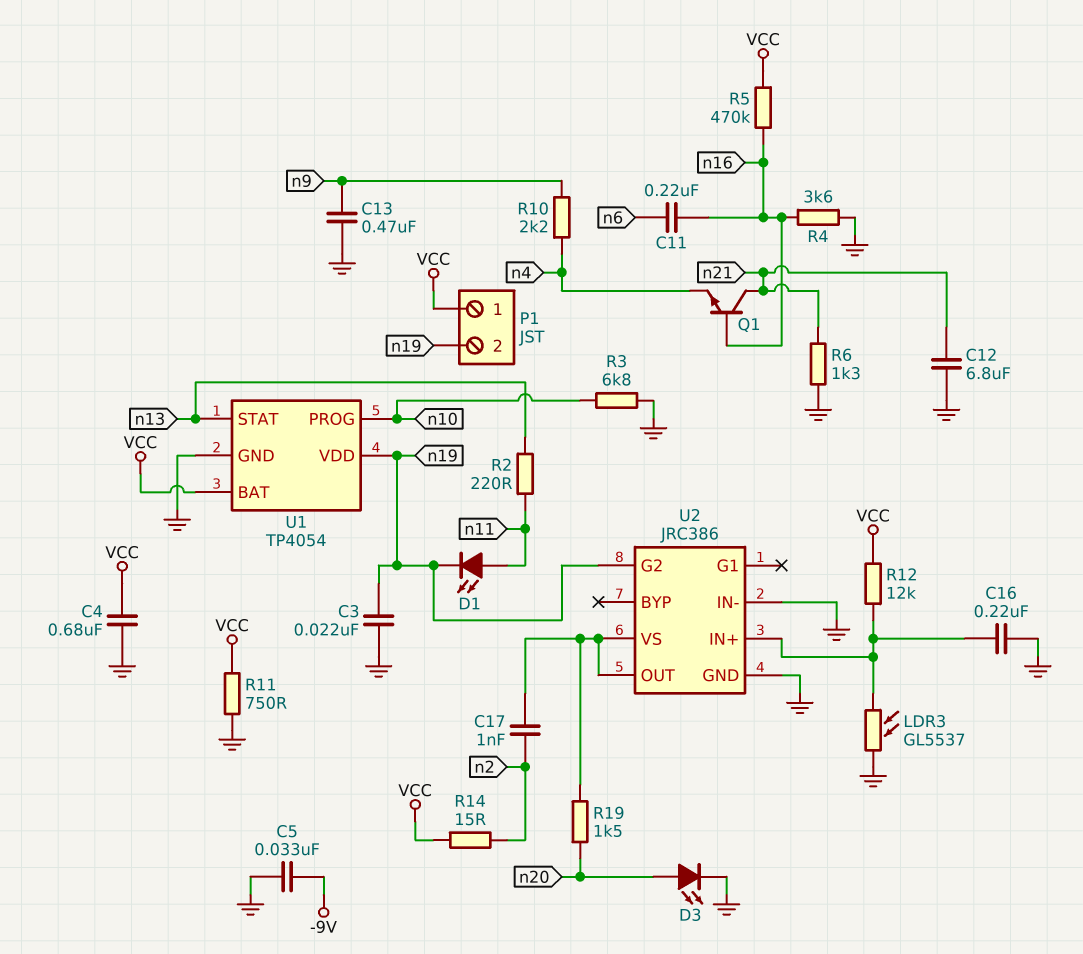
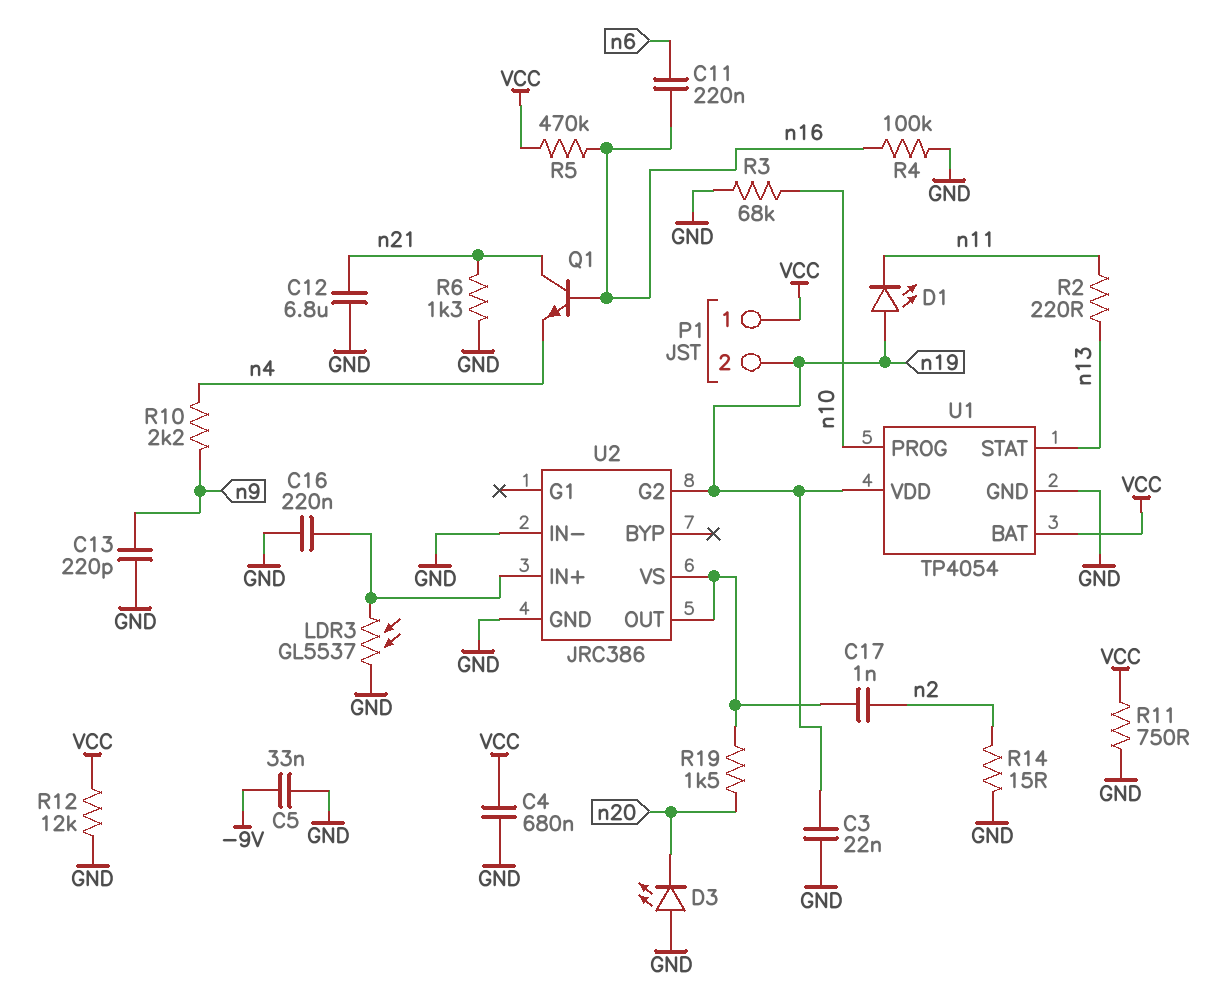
C13: 470nF (GND, n9) -> 220pF (GND, n9)
D1: LED (A n11, K n19) -> LED (A n19, K n11)
D3: LED (A n20, K GND) -> LED (A GND, K n20)
R3: 6.8k (GND, n10) -> 68k (GND, n10)
R4: 3.6k (GND, n16) -> 100k (GND, n16)
R12: 12k (U2/IN+, VCC) -> 12k (GND, VCC)
R14: 15 (VCC, n2) -> 15 (GND, n2)

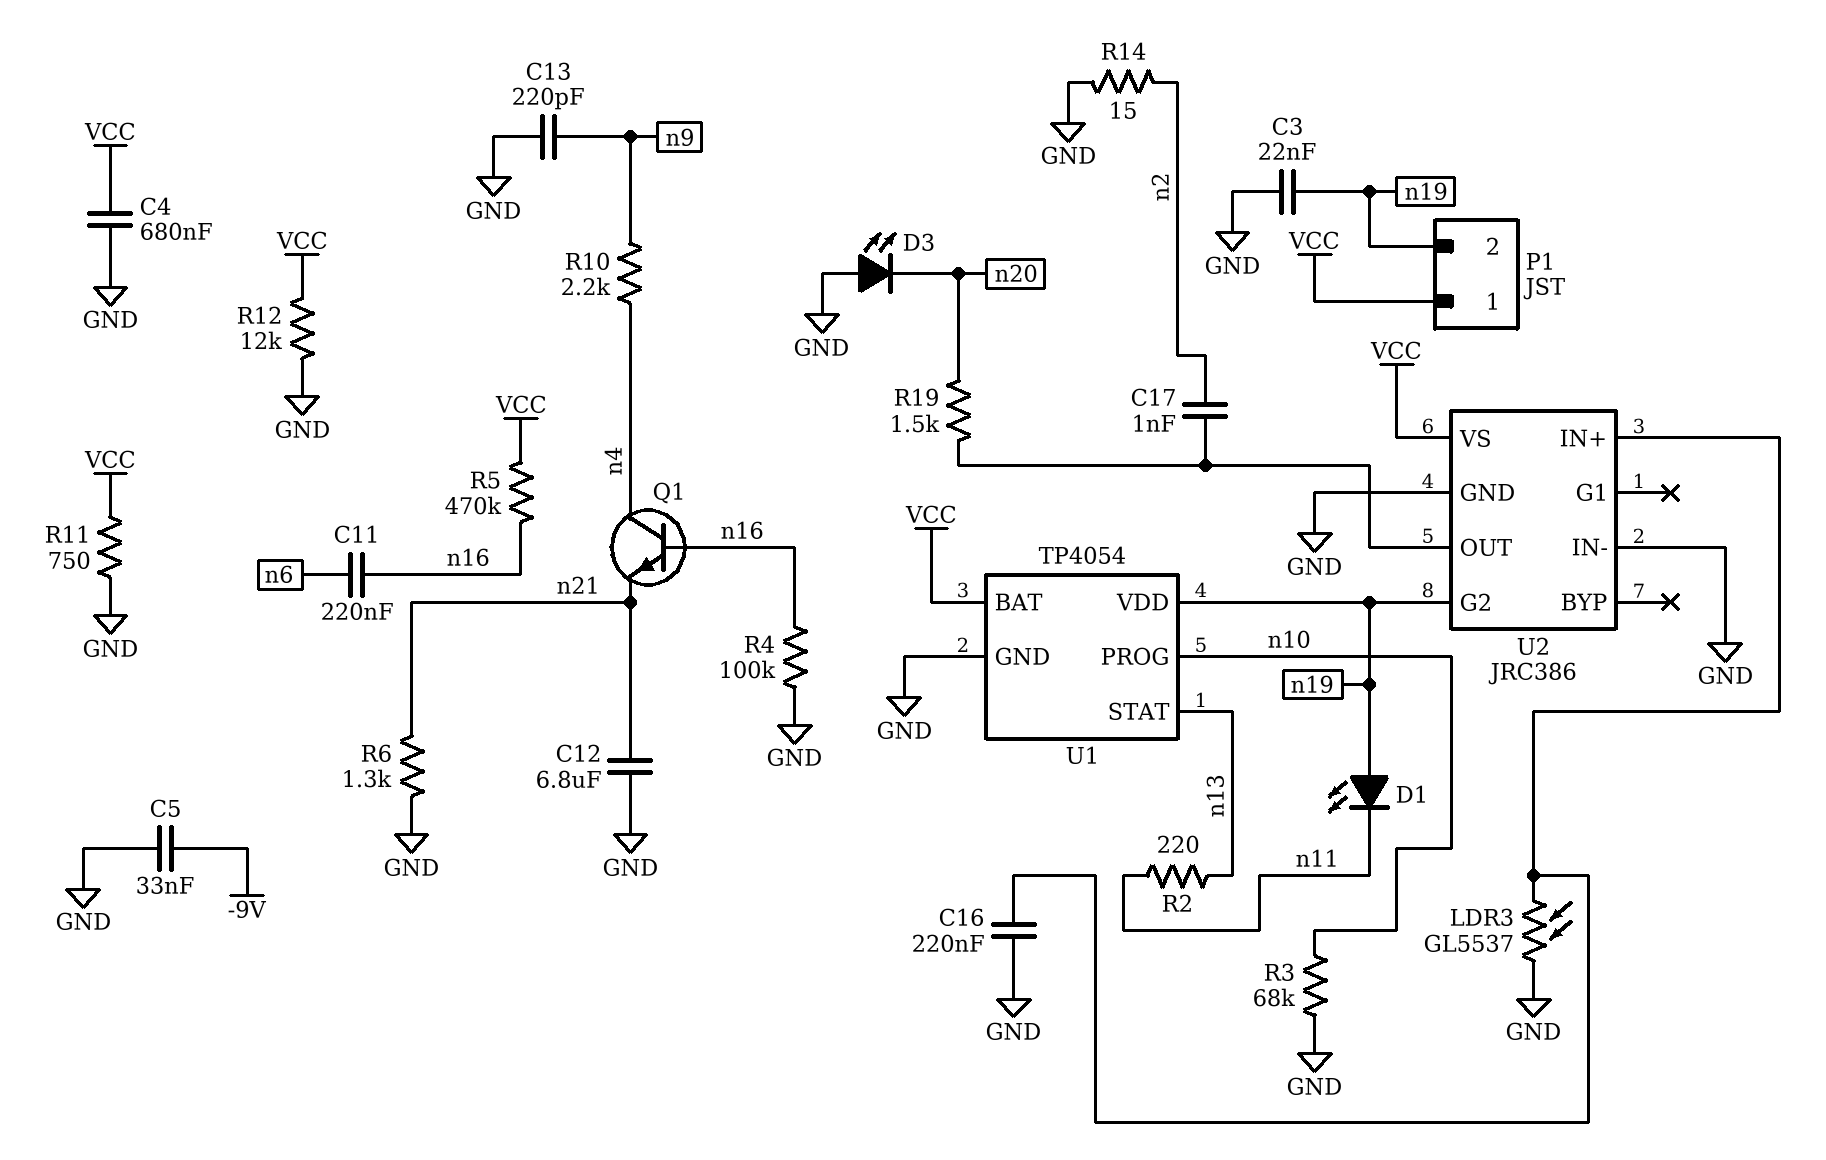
Q1: NPN (B n16, C n21, E n4) -> NPN (B n16, C n4, E n21)
U2 pin VS: U2/OUT -> VCC

